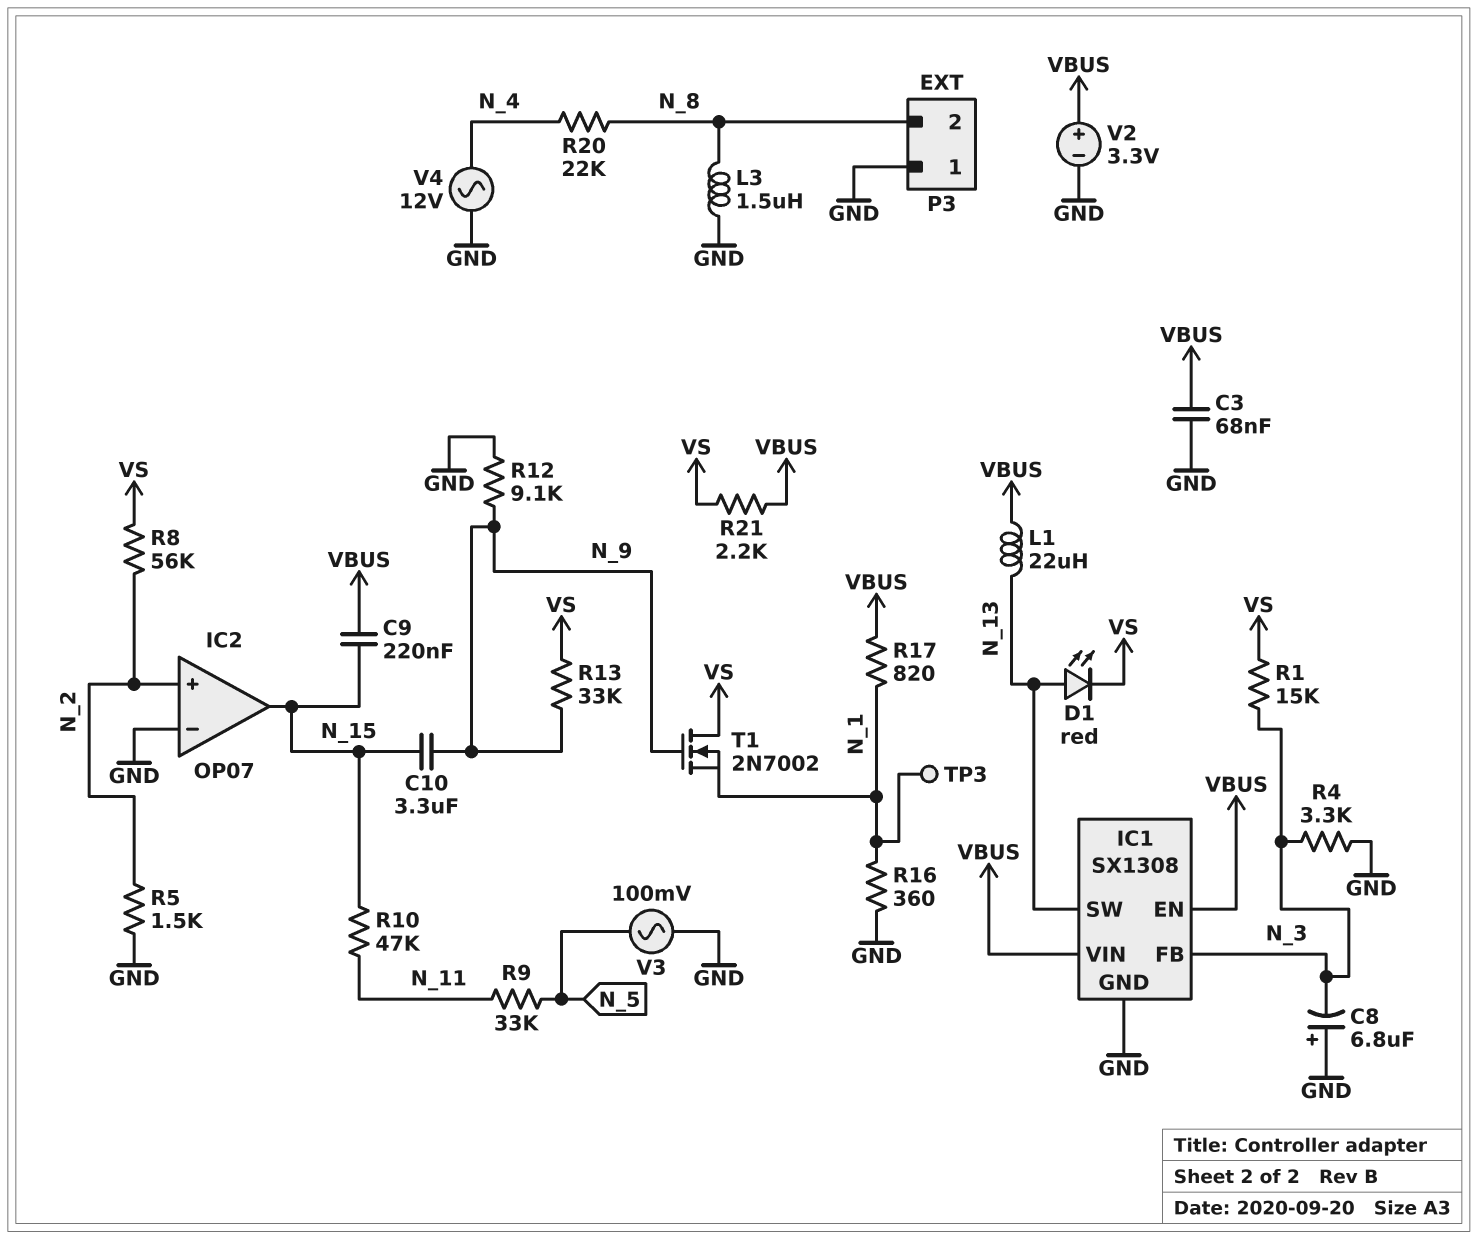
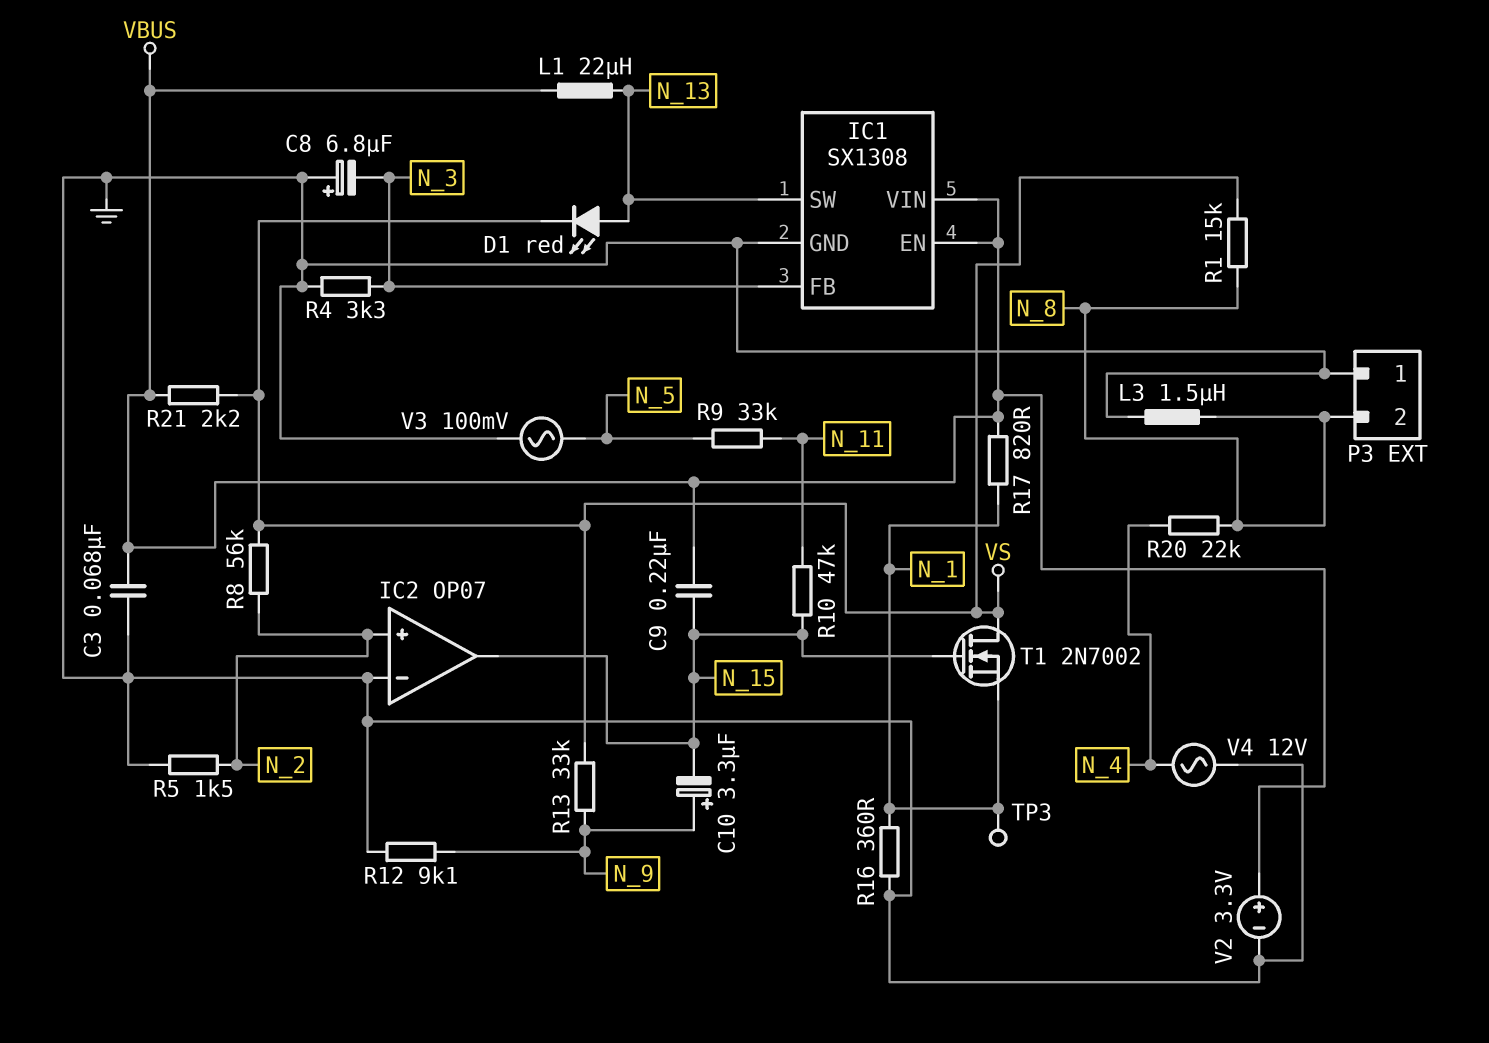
C10: 3.3uF (N_9, N_15) -> 3.3uF (plus N_9, minus N_15)
R1: 15k (N_3, VS) -> 15k (N_8, VS)
T1: NMOS 2N7002 (G N_9, D VS, S N_1) -> NMOS 2N7002 (G N_15, D VS, S N_1)

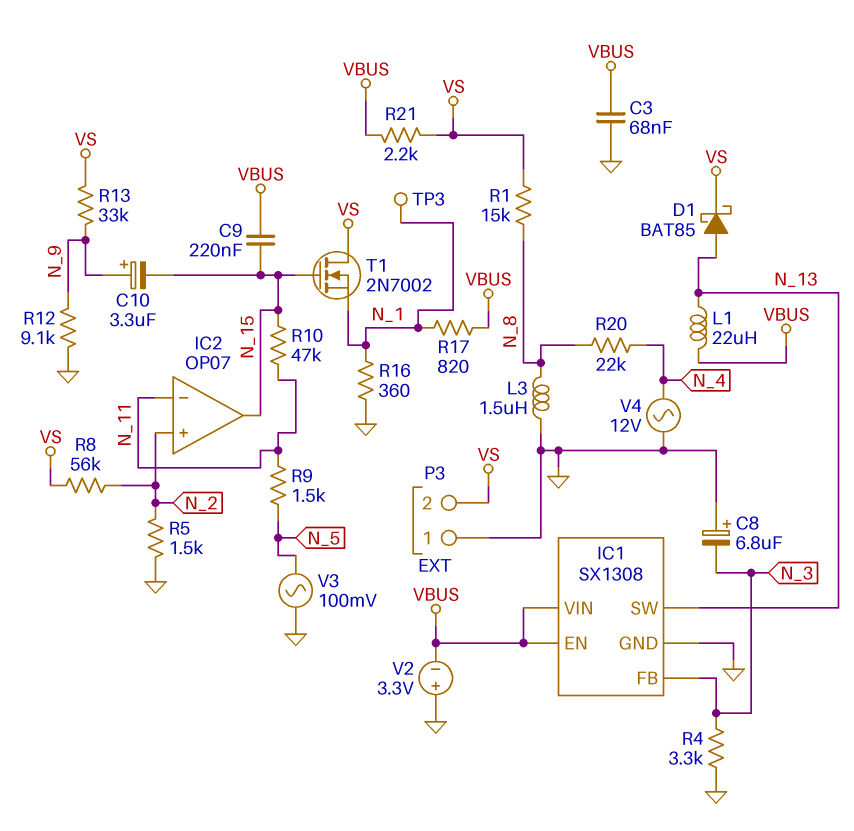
D1: LED red (A N_13, K VS) -> schottky BAT85 (A N_13, K VS)
IC2 pin in-: GND -> N_11
P3 pin 2: N_8 -> VS
R9: 33k (N_5, N_11) -> 1.5k (N_5, N_11)
V2: 3.3V (plus VBUS, minus GND) -> 3.3V (plus GND, minus VBUS)

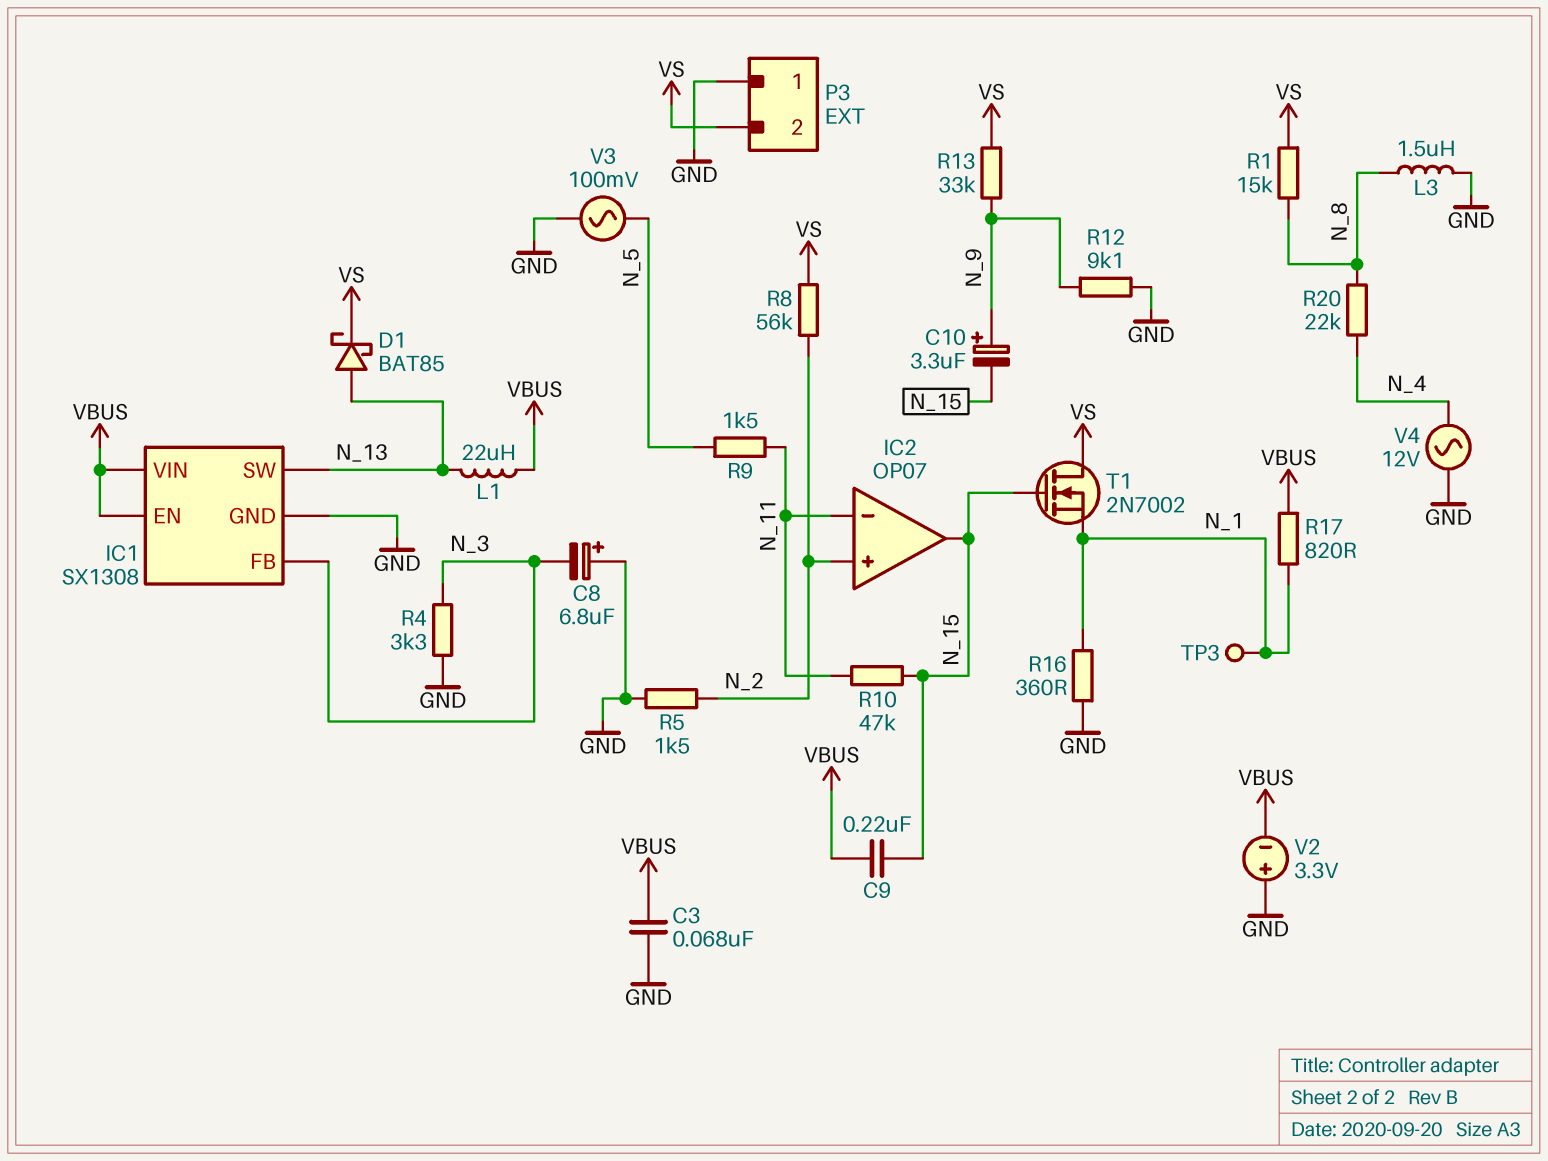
R21: 2.2k (VBUS, VS) -> none

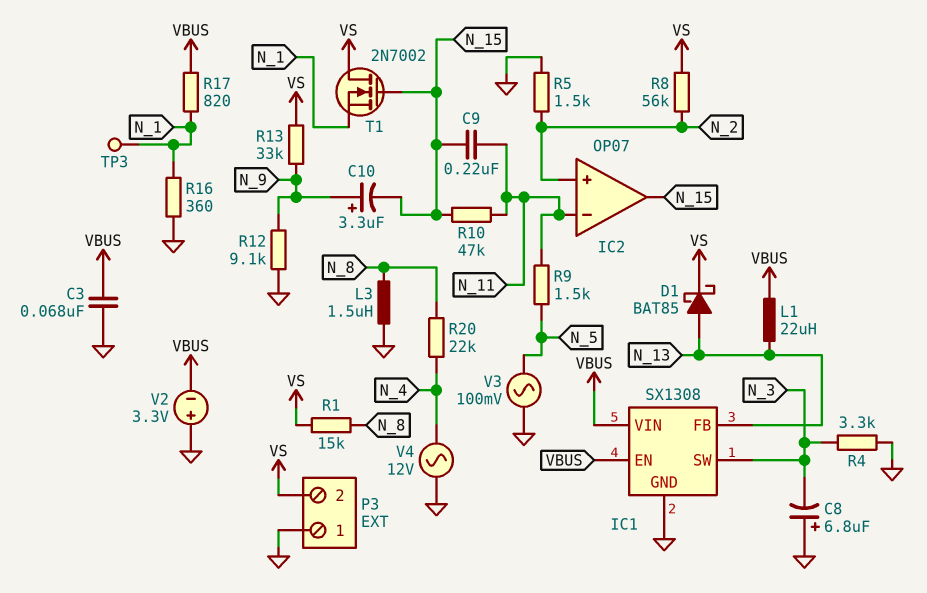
C9: 220nF (N_15, VBUS) -> 220nF (N_11, N_15)
IC1 pin FB: N_3 -> N_13
IC1 pin SW: N_13 -> N_3

